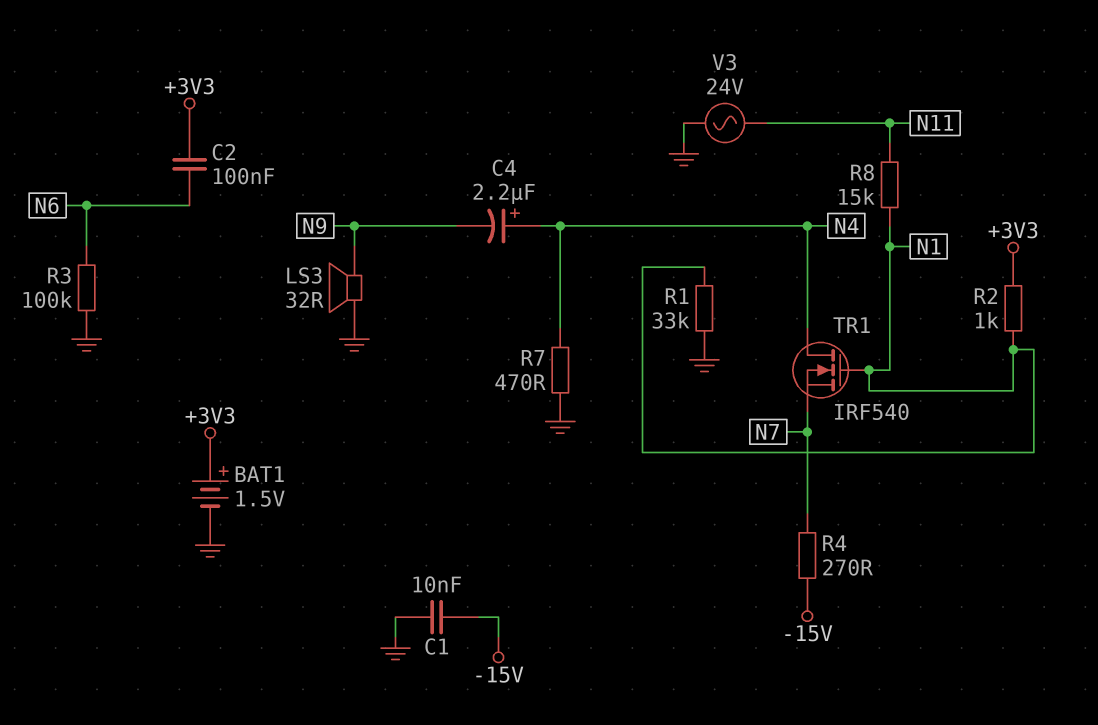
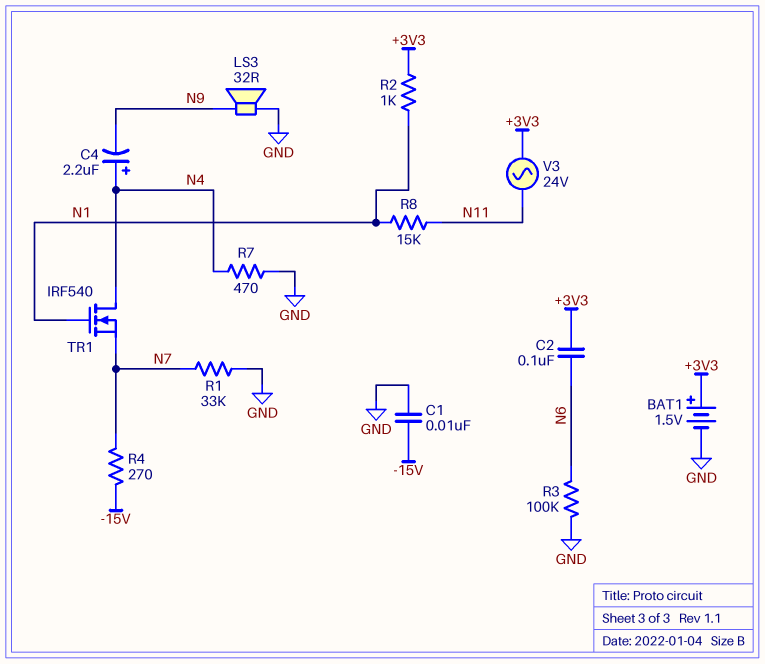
R1: 33k (GND, N1) -> 33k (GND, N7)
V3: AC 24V (GND, N11) -> AC 24V (+3V3, N11)

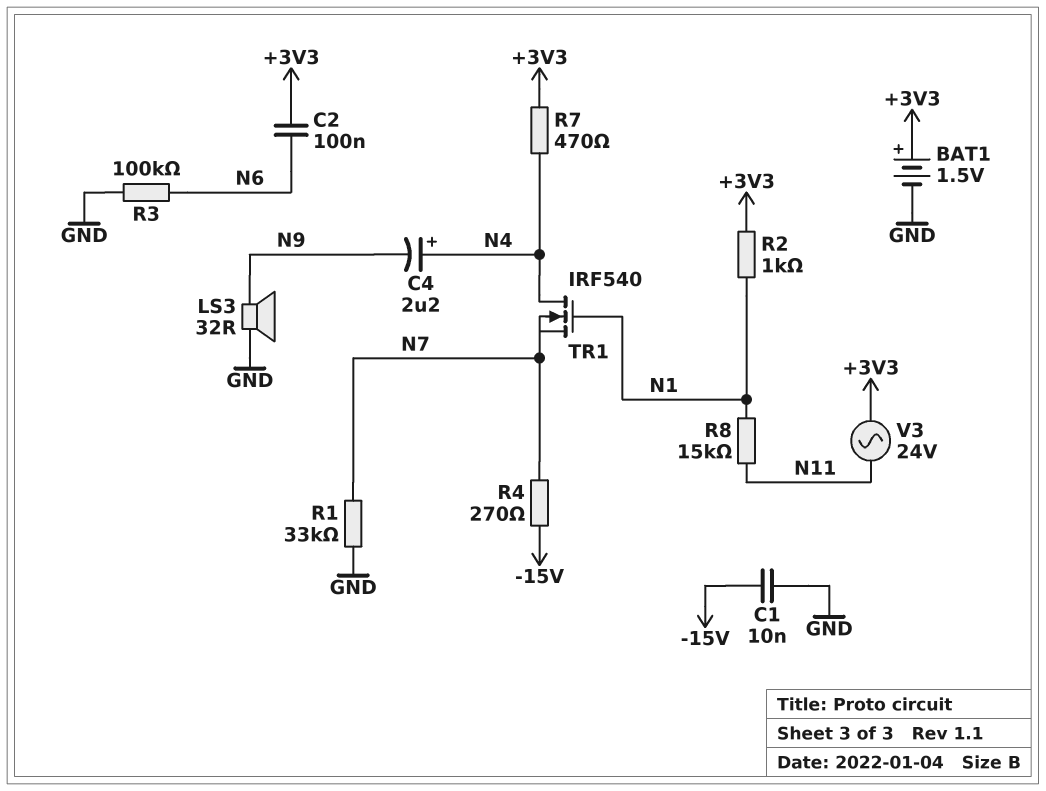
R7: 470 (GND, N4) -> 470 (+3V3, N4)

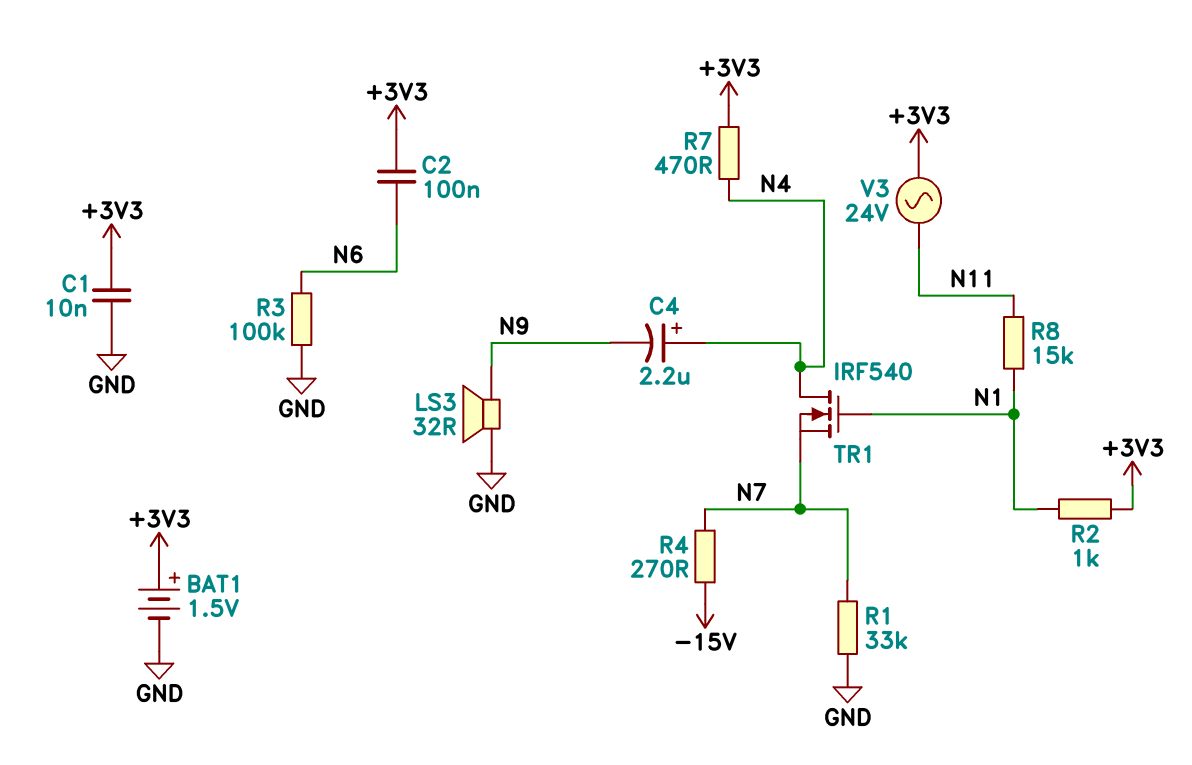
C1: 10nF (-15V, GND) -> 10nF (+3V3, GND)

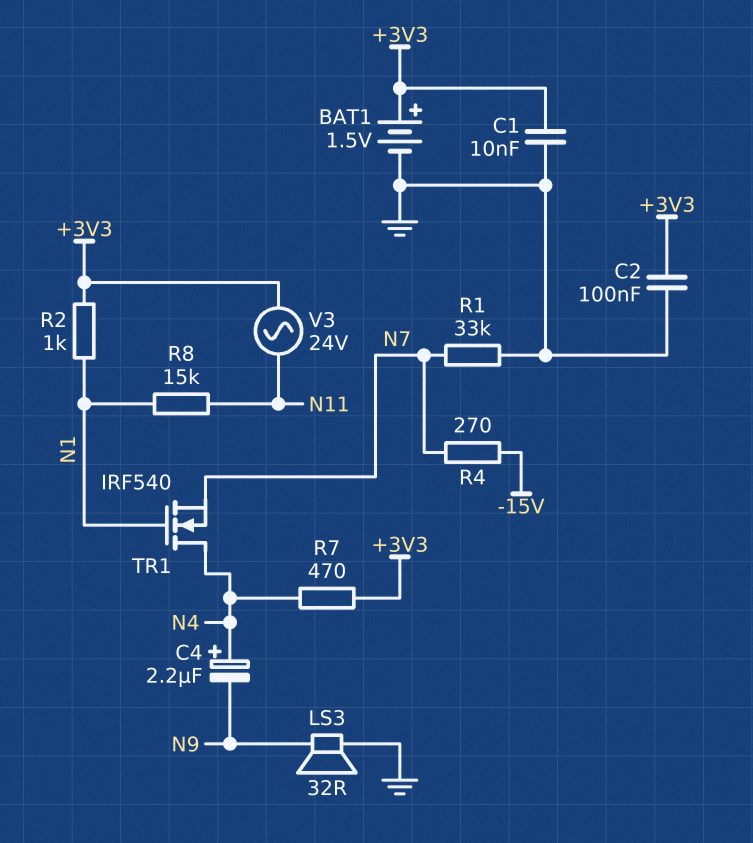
C2: 100nF (+3V3, N6) -> 100nF (+3V3, GND)
R3: 100k (GND, N6) -> none

